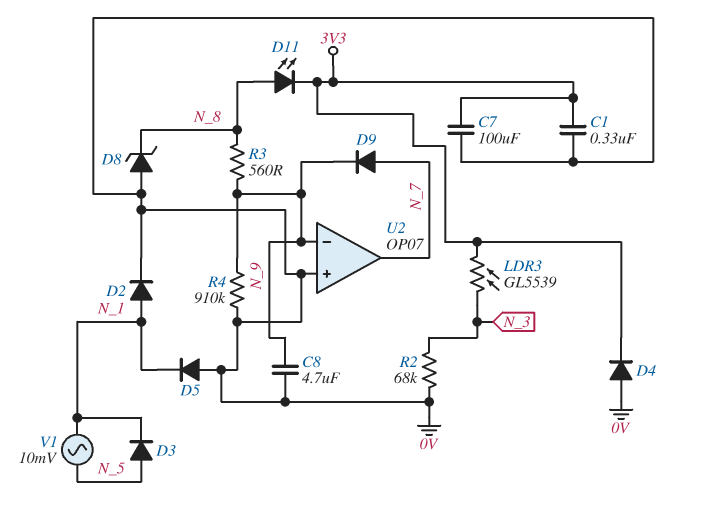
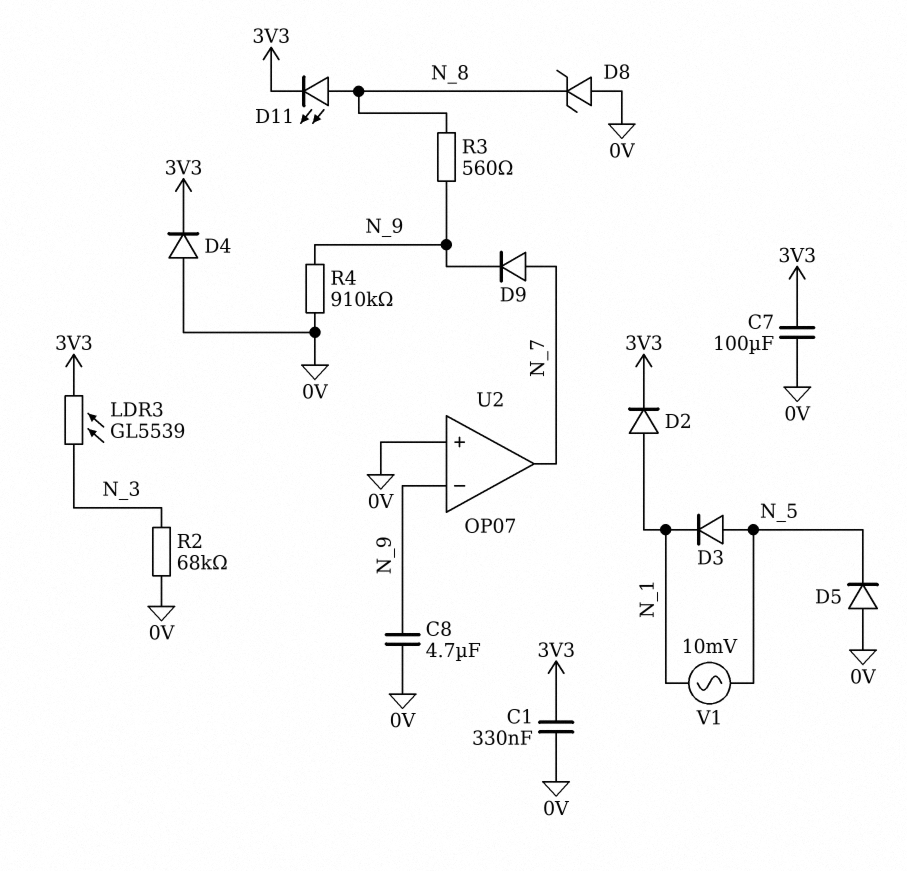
D2: diode (A N_1, K 0V) -> diode (A N_1, K 3V3)
D5: diode (A 0V, K N_1) -> diode (A 0V, K N_5)

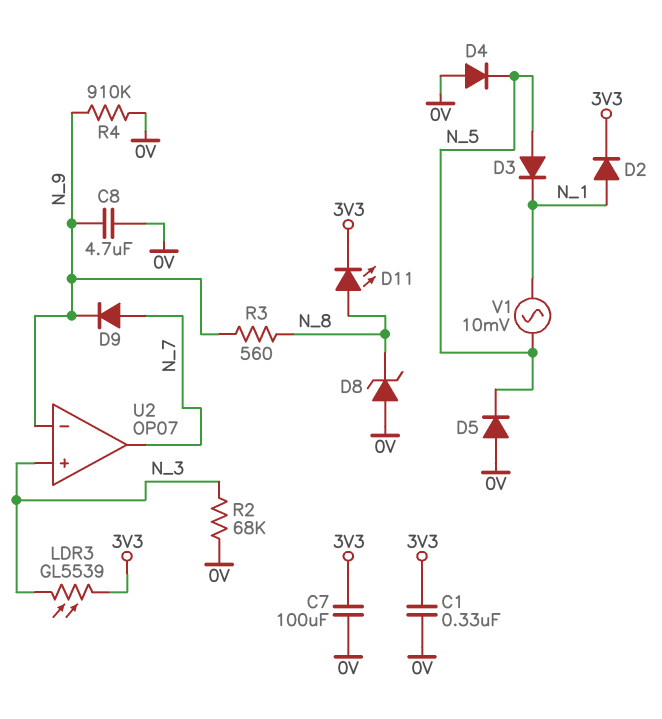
D4: diode (A 0V, K 3V3) -> diode (A 0V, K N_5)
U2 pin in+: 0V -> N_3

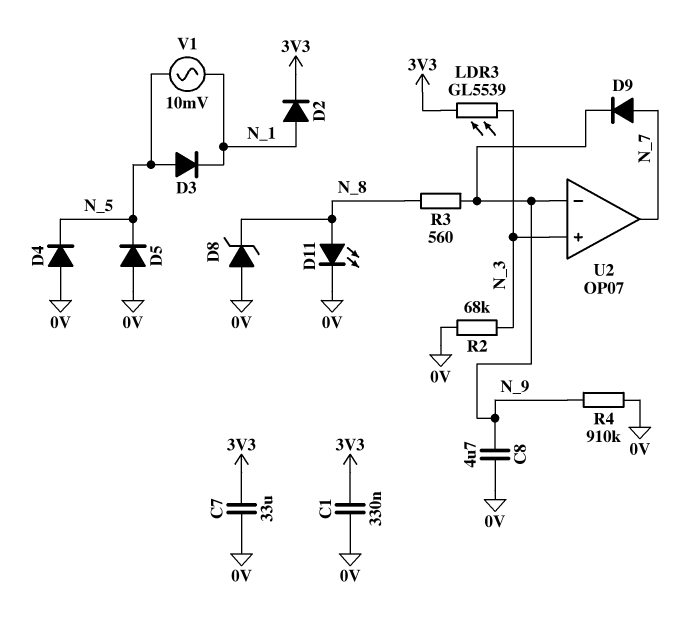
C7: 100uF (0V, 3V3) -> 33uF (0V, 3V3)
D11: LED (A N_8, K 3V3) -> LED (A N_8, K 0V)

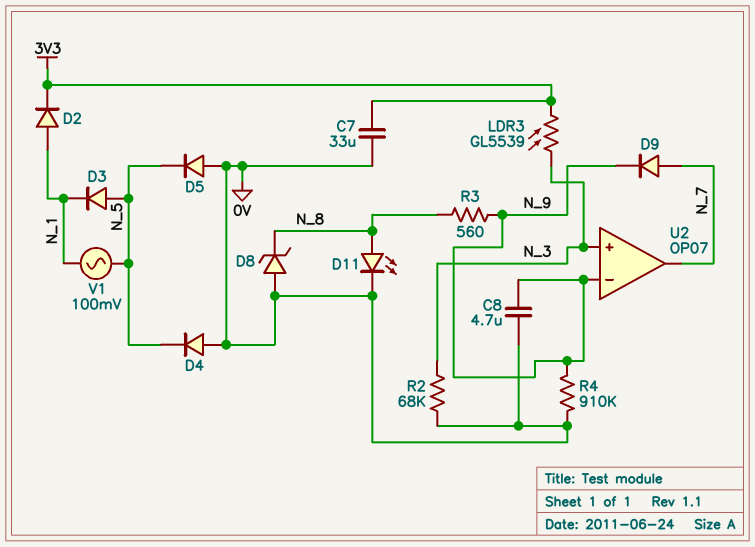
C1: 330nF (0V, 3V3) -> none
V1: AC 10mV (N_1, N_5) -> AC 100mV (N_1, N_5)

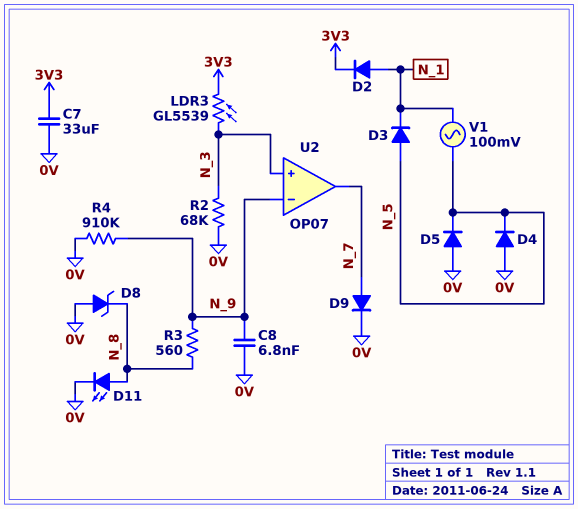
C8: 4.7uF (0V, N_9) -> 6.8nF (0V, N_9)
D9: diode (A N_7, K N_9) -> diode (A N_7, K 0V)

